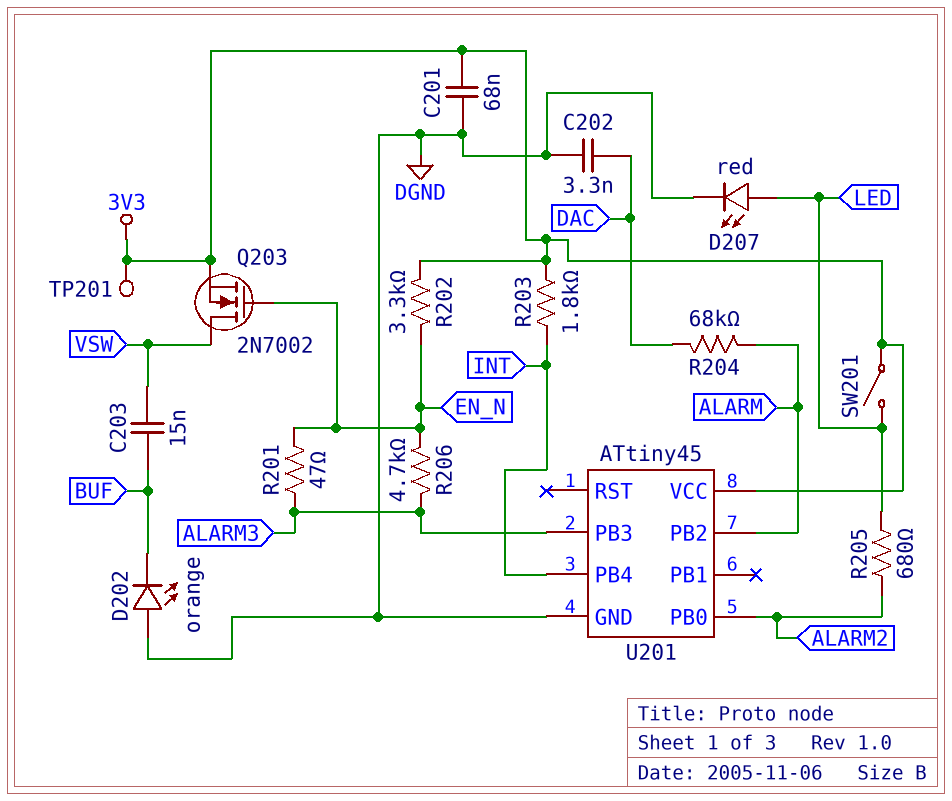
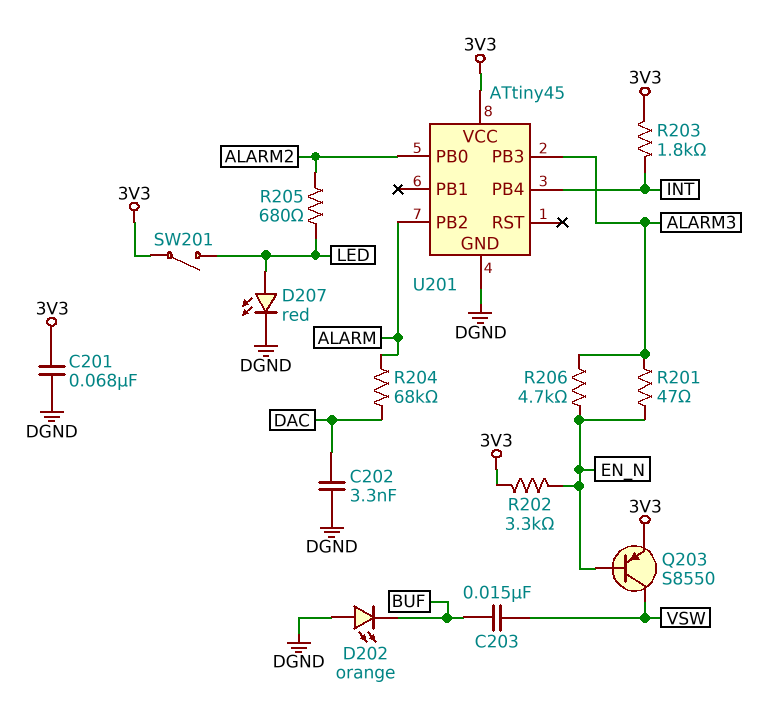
Q203: NMOS 2N7002 (G EN_N, D VSW, S 3V3) -> PNP S8550 (B EN_N, C VSW, E 3V3)
TP201: test point (3V3) -> none

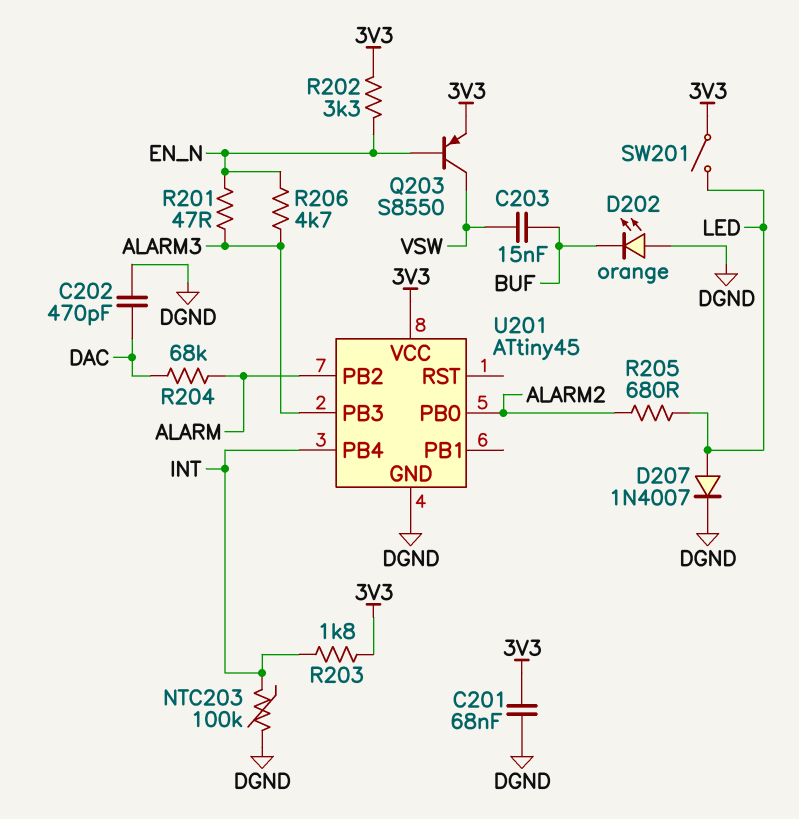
C202: 3.3nF (DAC, DGND) -> 470pF (DAC, DGND)
D207: LED red (A LED, K DGND) -> diode 1N4007 (A LED, K DGND)
NTC203: none -> 100k (DGND, INT)

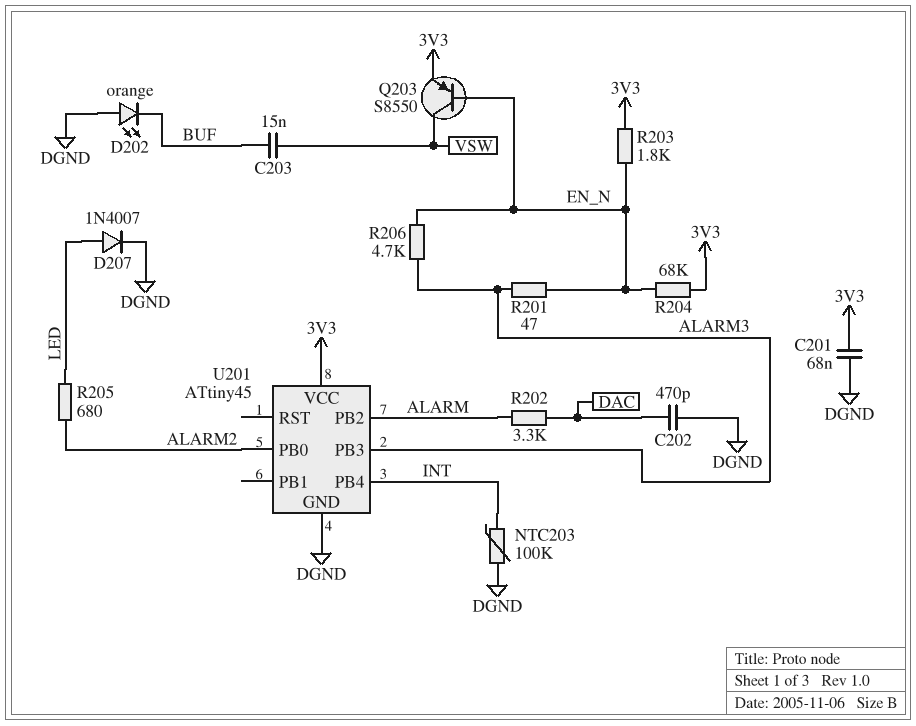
R202: 3.3k (3V3, EN_N) -> 3.3k (ALARM, DAC)
R203: 1.8k (3V3, INT) -> 1.8k (3V3, EN_N)
R204: 68k (ALARM, DAC) -> 68k (3V3, EN_N)
SW201: switch (3V3, LED) -> none

